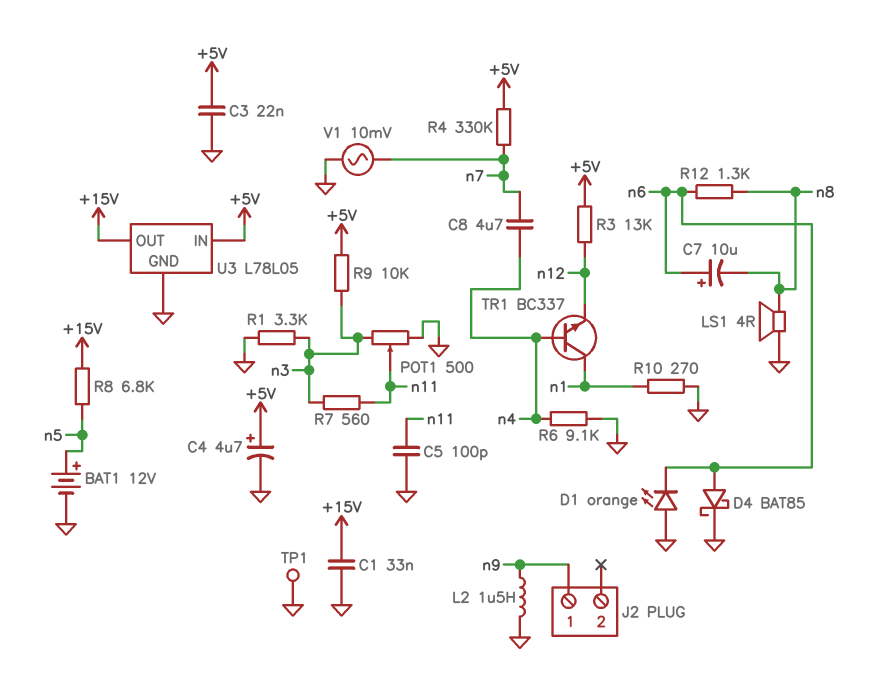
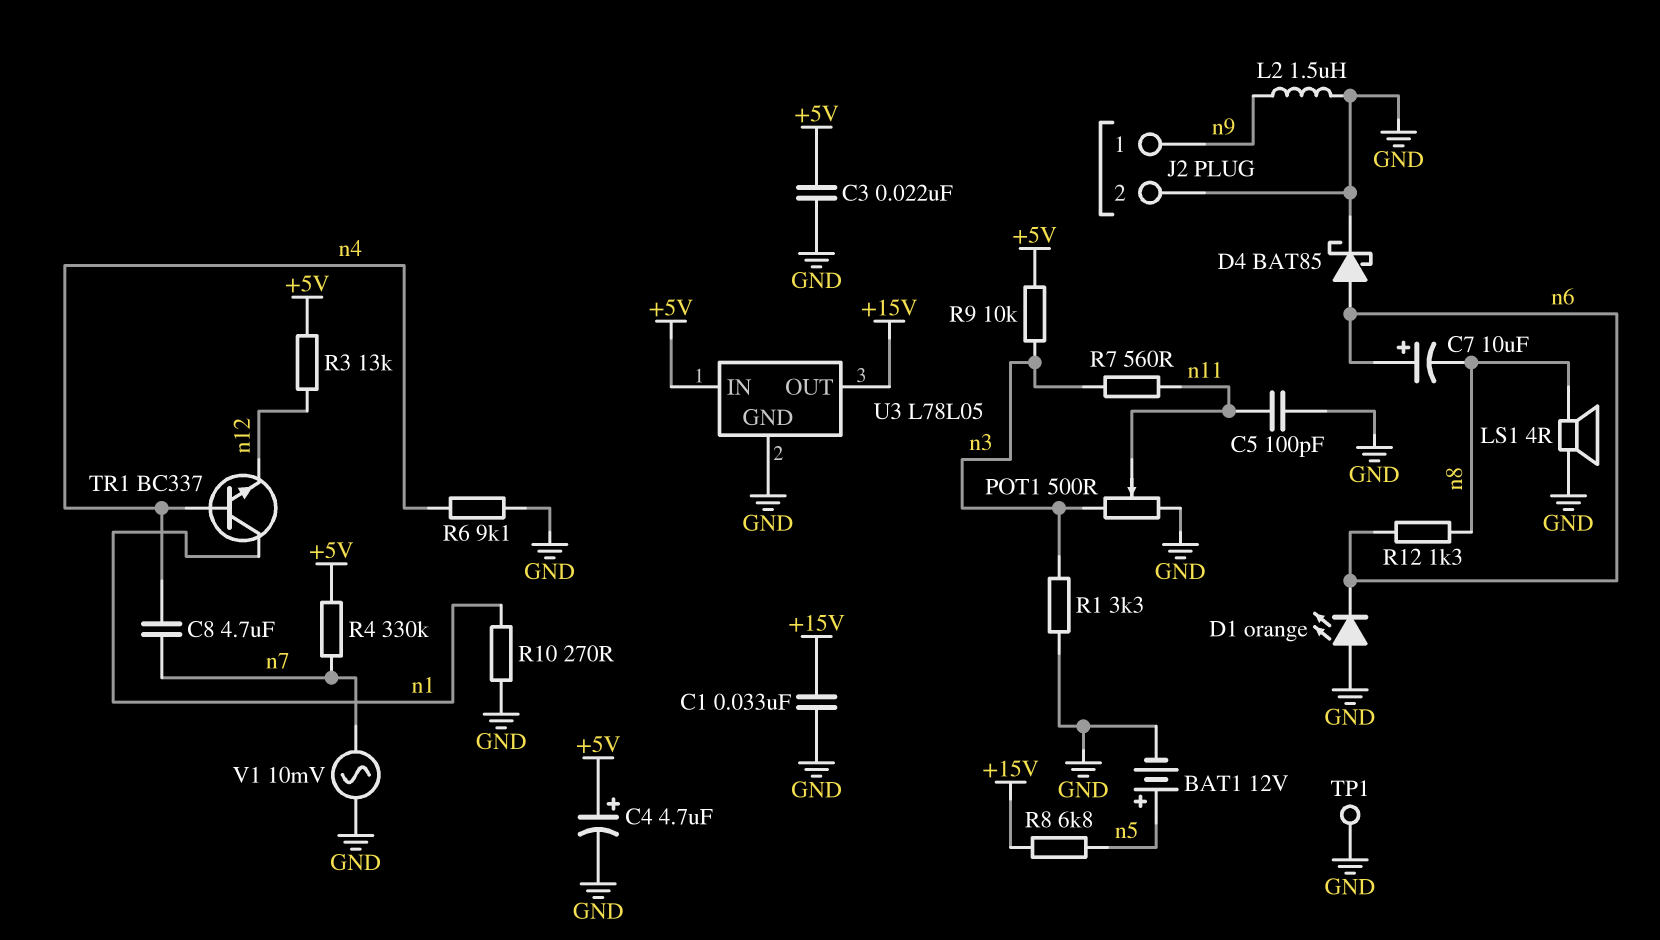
J2 pin 2: none -> GND

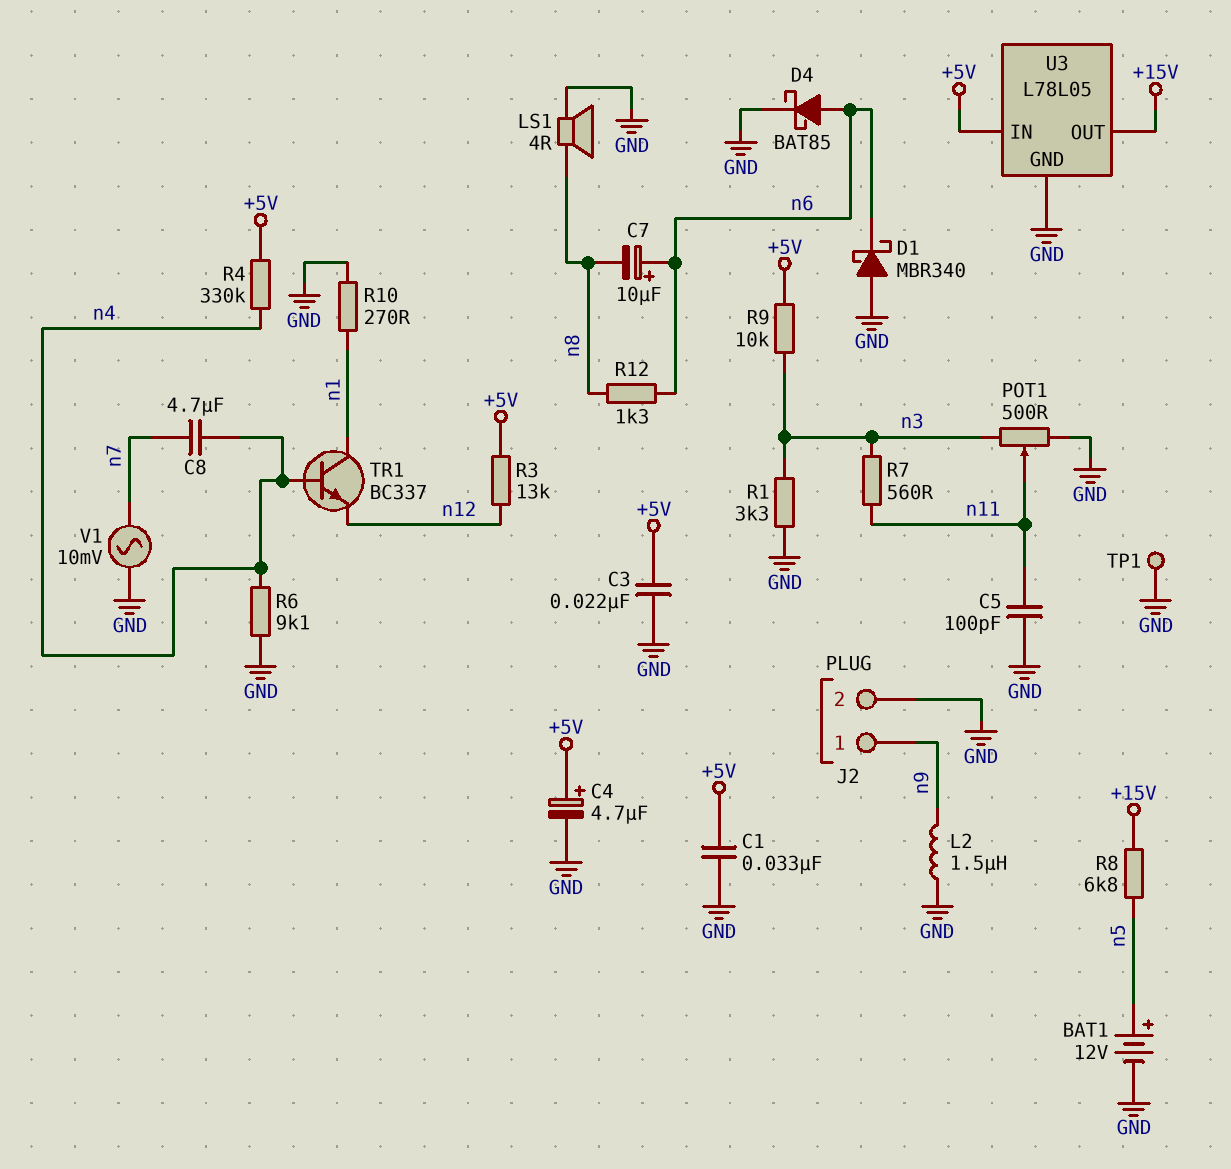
C1: 33nF (+15V, GND) -> 33nF (+5V, GND)
D1: LED orange (A GND, K n6) -> schottky MBR340 (A GND, K n6)
R4: 330k (+5V, n7) -> 330k (+5V, n4)

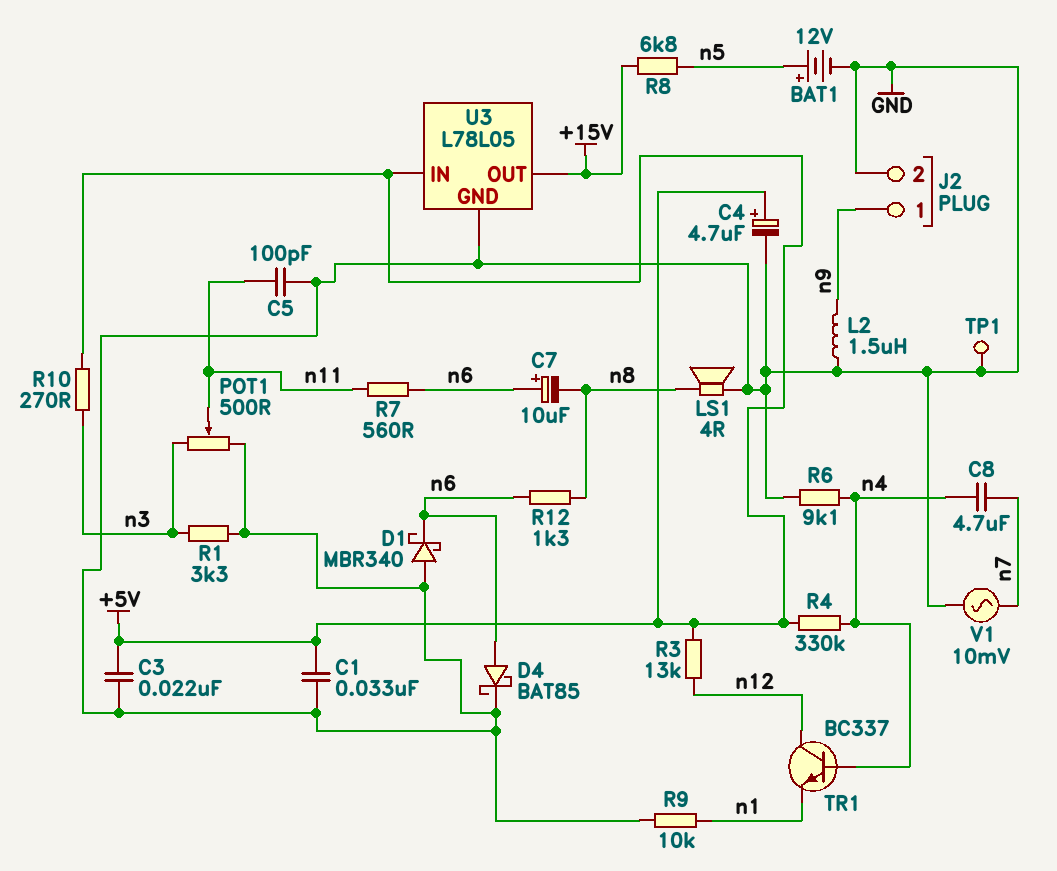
R7: 560 (n3, n11) -> 560 (n6, n11)
R9: 10k (+5V, n3) -> 10k (GND, n1)
R10: 270 (GND, n1) -> 270 (+5V, n3)
TR1: NPN BC337 (B n4, C n1, E n12) -> NPN BC337 (B n4, C n12, E n1)

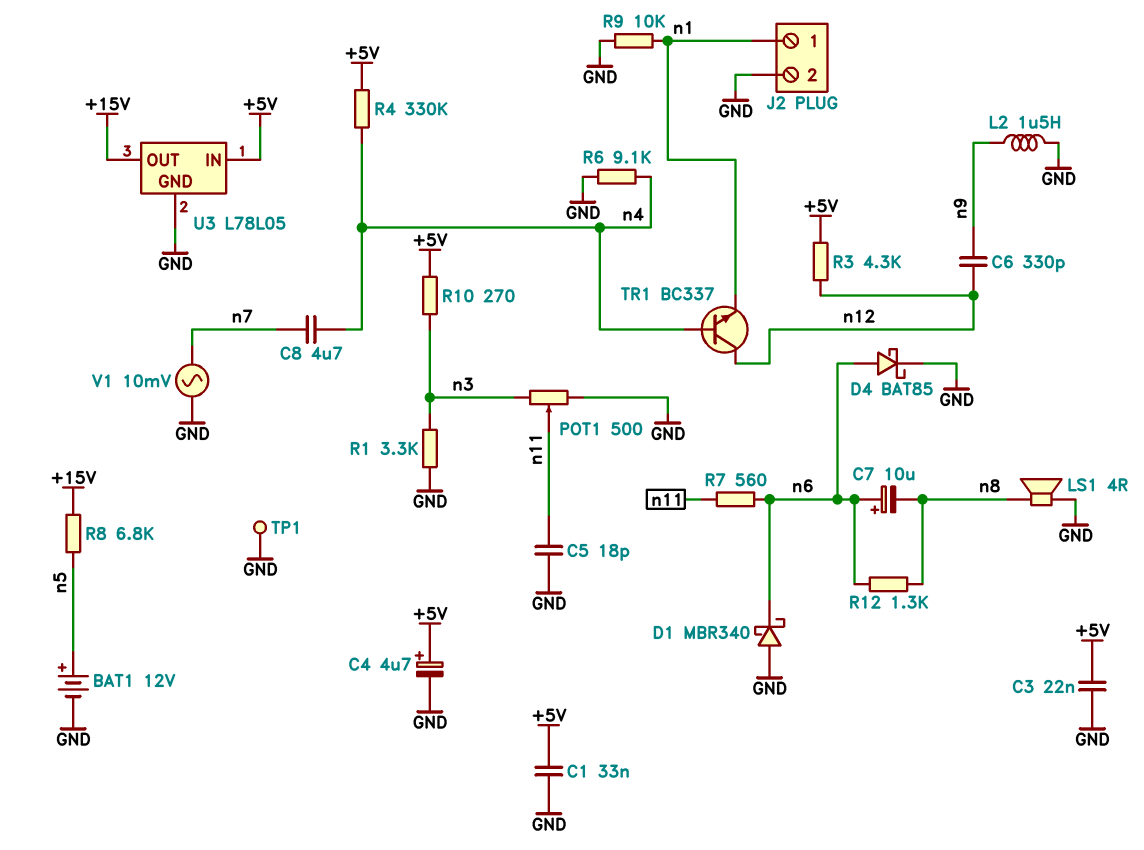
C5: 100pF (GND, n11) -> 18pF (GND, n11)
C6: none -> 330pF (n9, n12)
J2 pin 1: n9 -> n1
R3: 13k (+5V, n12) -> 4.3k (+5V, n12)

